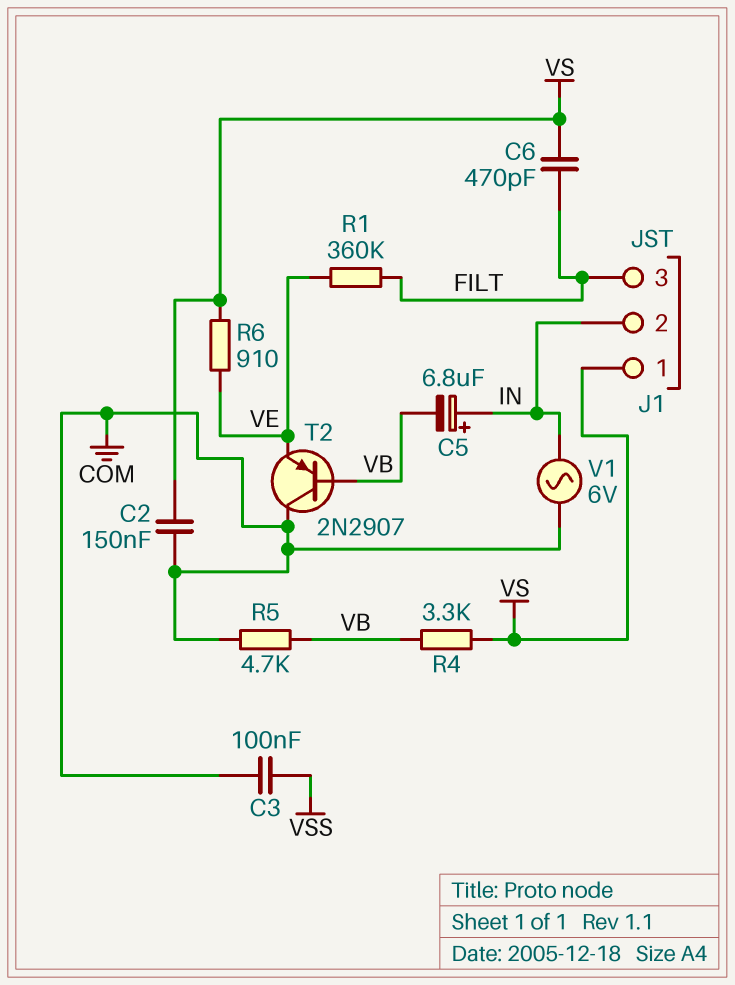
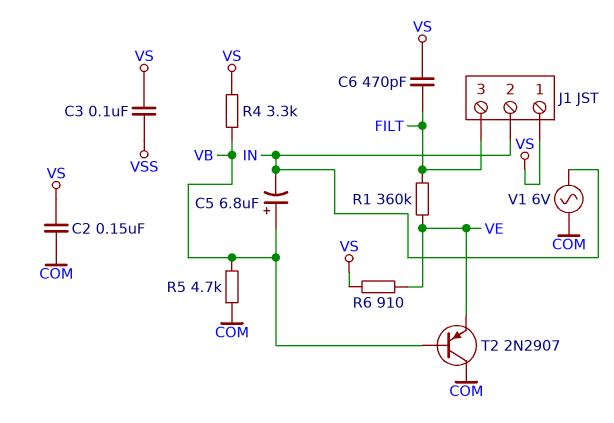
C3: 100nF (COM, VSS) -> 100nF (VS, VSS)
C5: 6.8uF (plus IN, minus VB) -> 6.8uF (plus VB, minus IN)

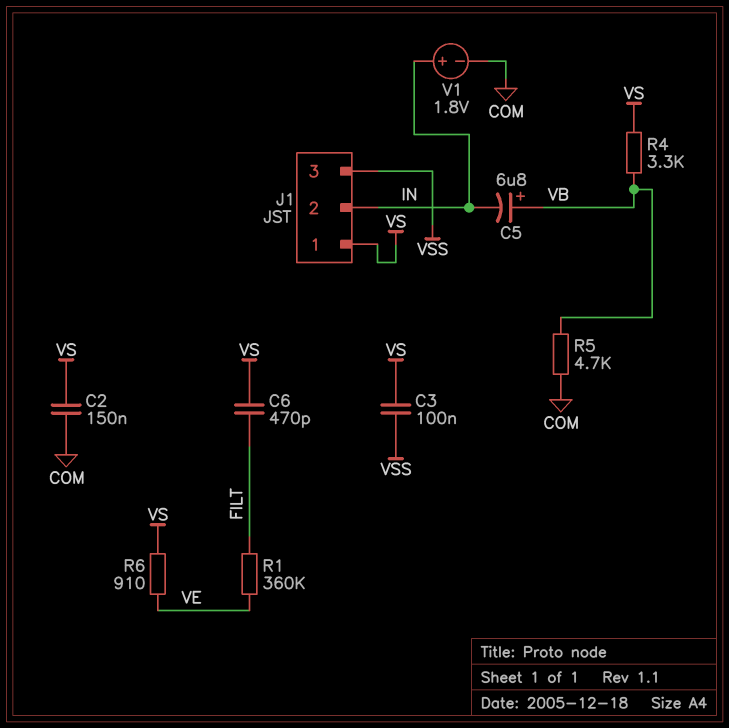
J1 pin 3: FILT -> VSS
T2: PNP 2N2907 (B VB, C COM, E VE) -> none
V1: AC 6V (COM, IN) -> 1.8V (plus IN, minus COM)

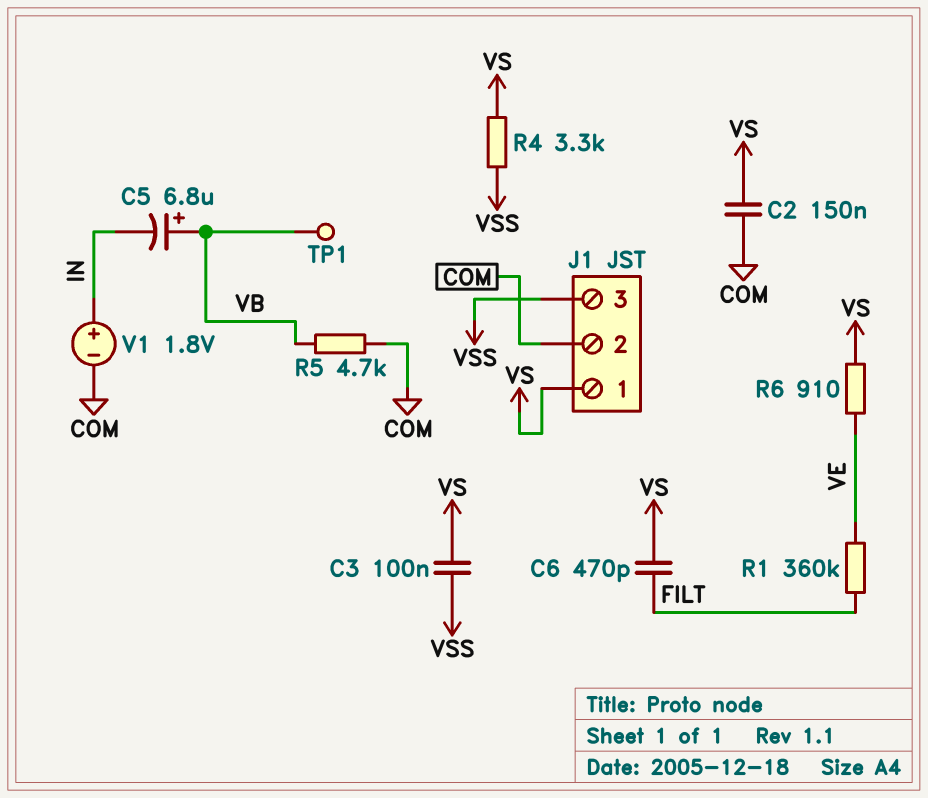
J1 pin 2: IN -> COM
R4: 3.3k (VB, VS) -> 3.3k (VS, VSS)
TP1: none -> test point (VB)

